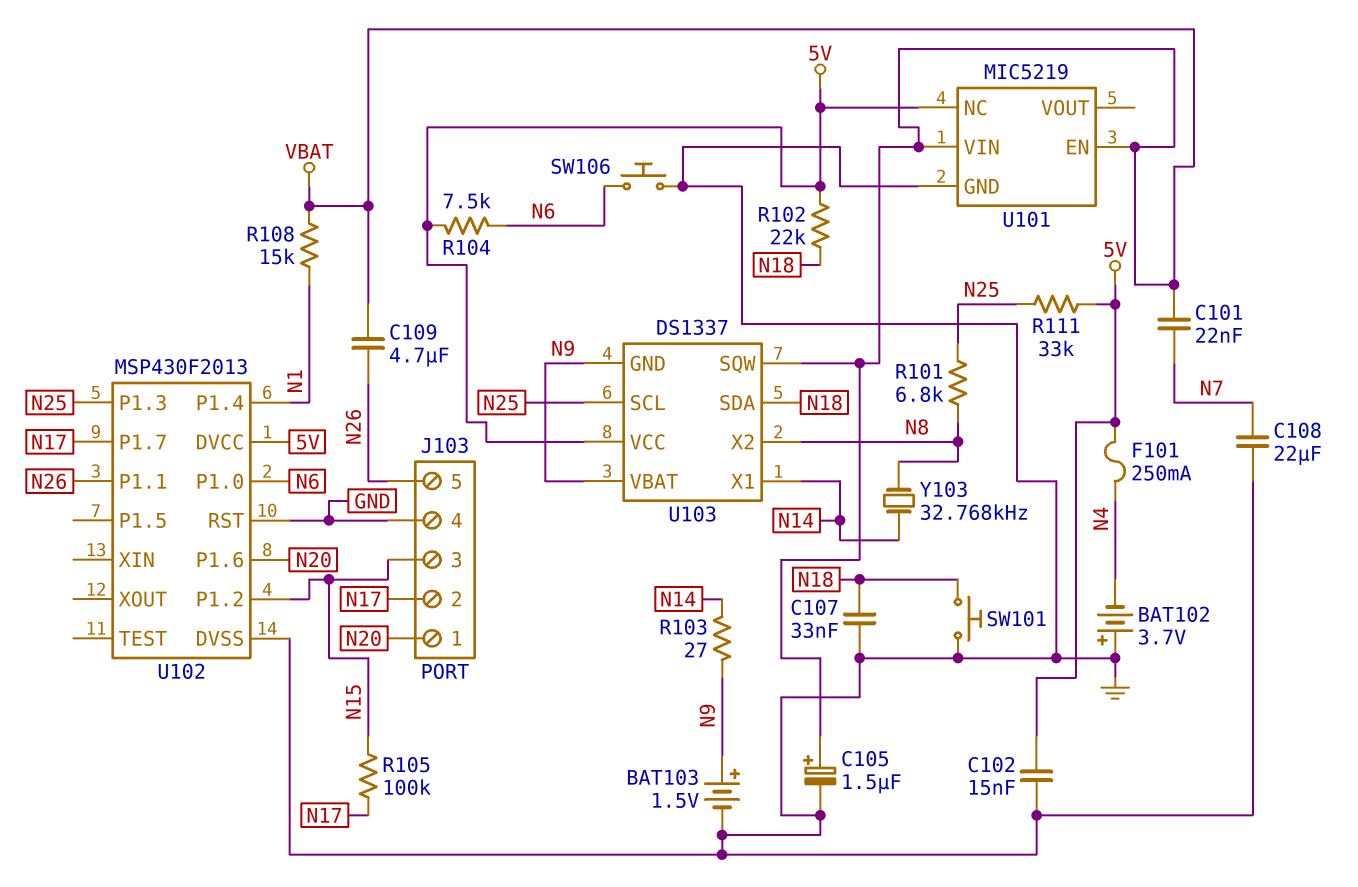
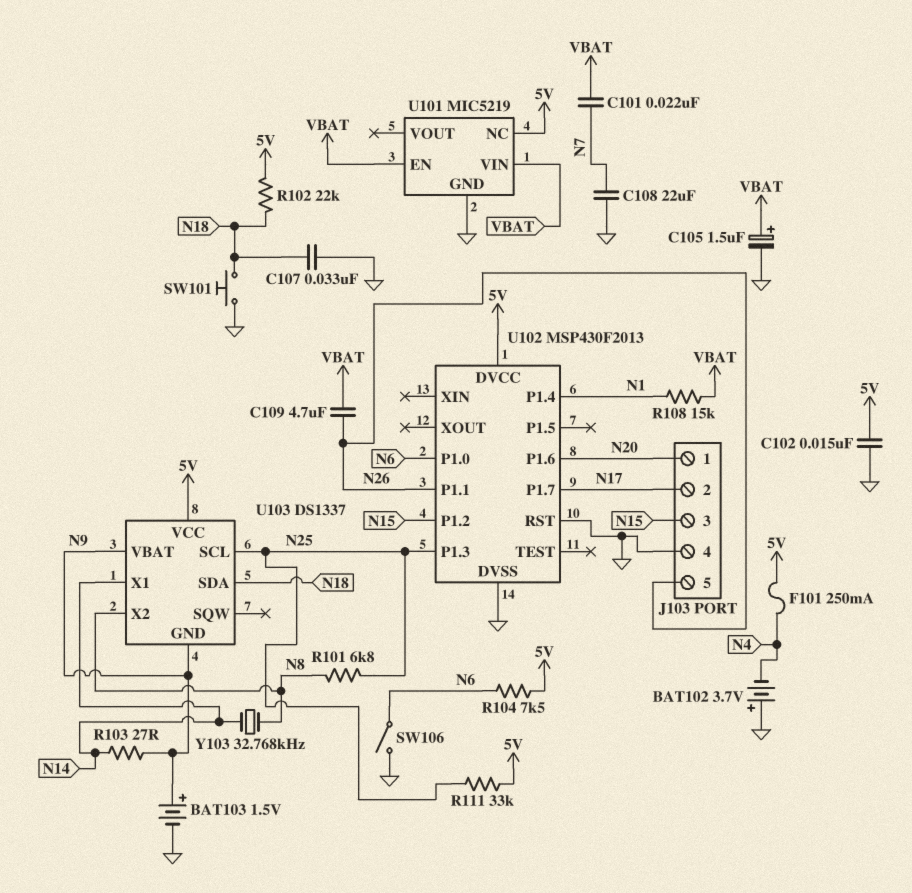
R105: 100k (N15, N17) -> none
SW106: button (GND, N6) -> switch (GND, N6)
U103 pin SQW: VBAT -> none

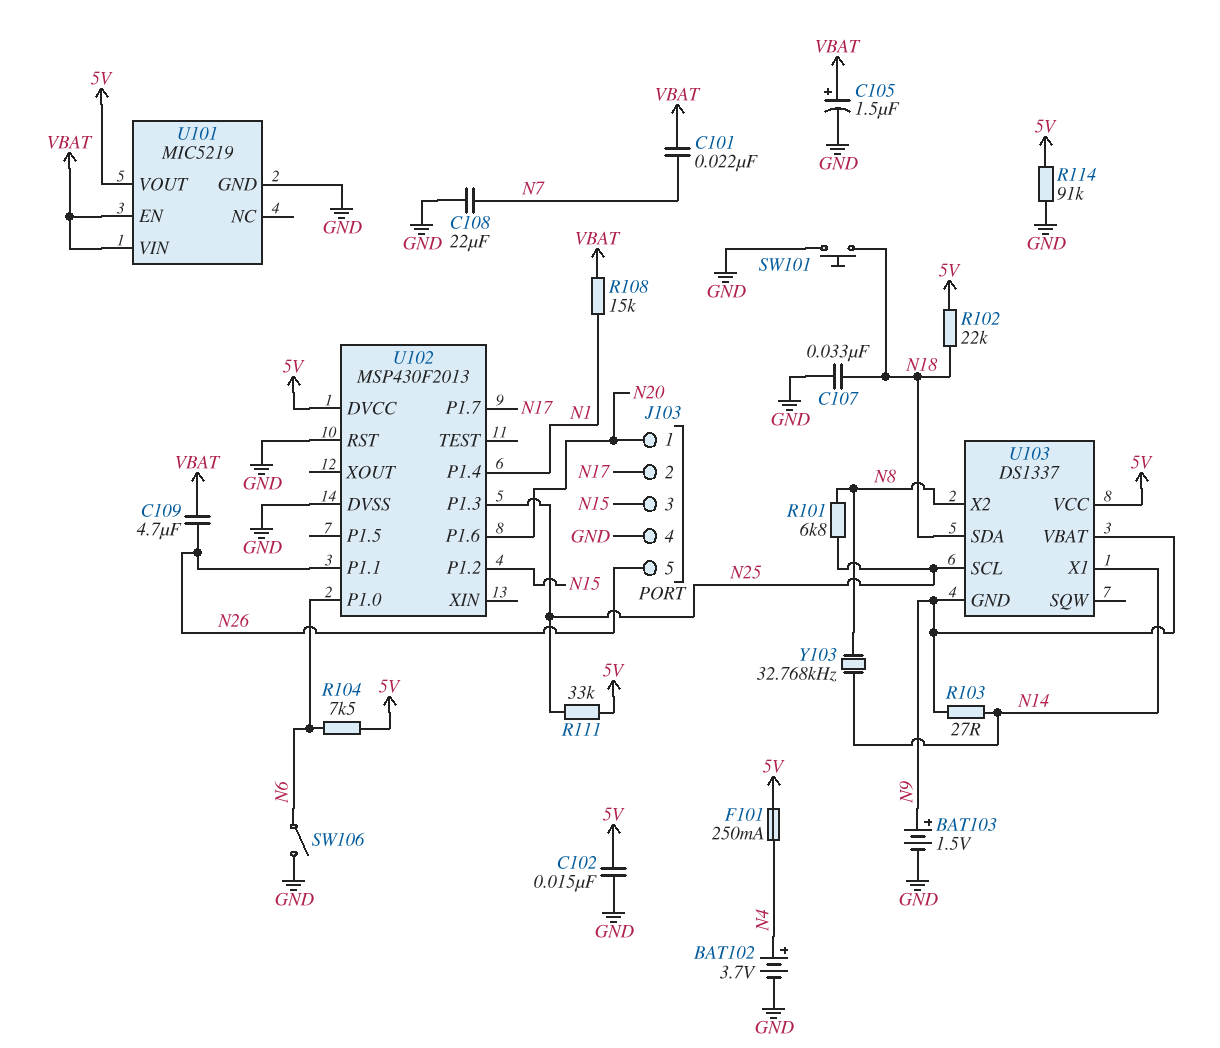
BAT102: 3.7V (plus GND, minus N4) -> 3.7V (plus N4, minus GND)
R114: none -> 91k (5V, GND)
U101 pin NC: 5V -> none
U101 pin VOUT: none -> 5V

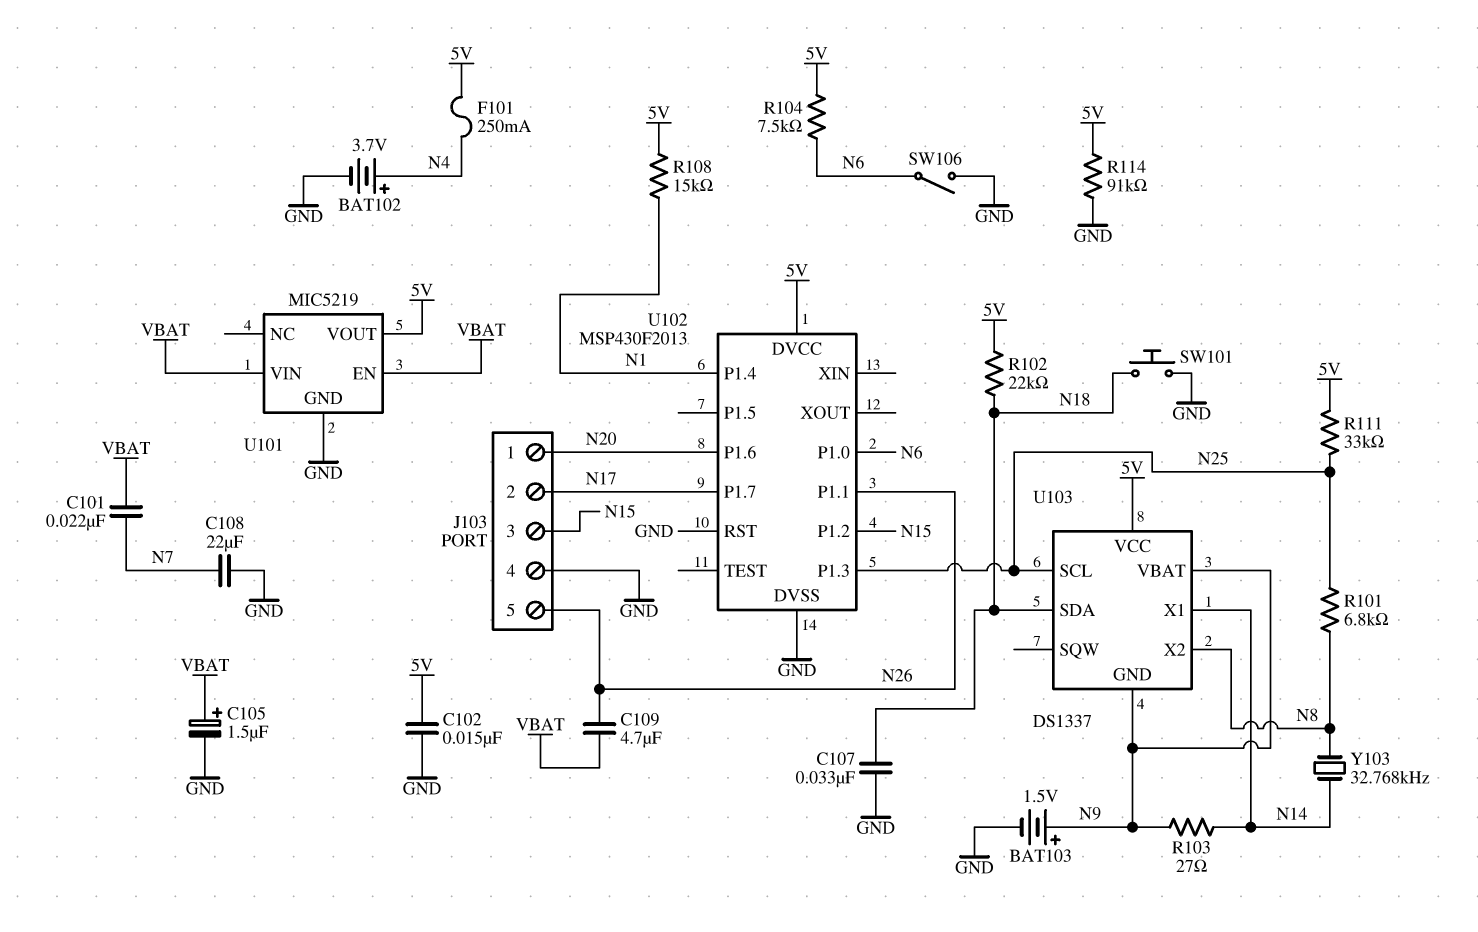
R108: 15k (N1, VBAT) -> 15k (5V, N1)

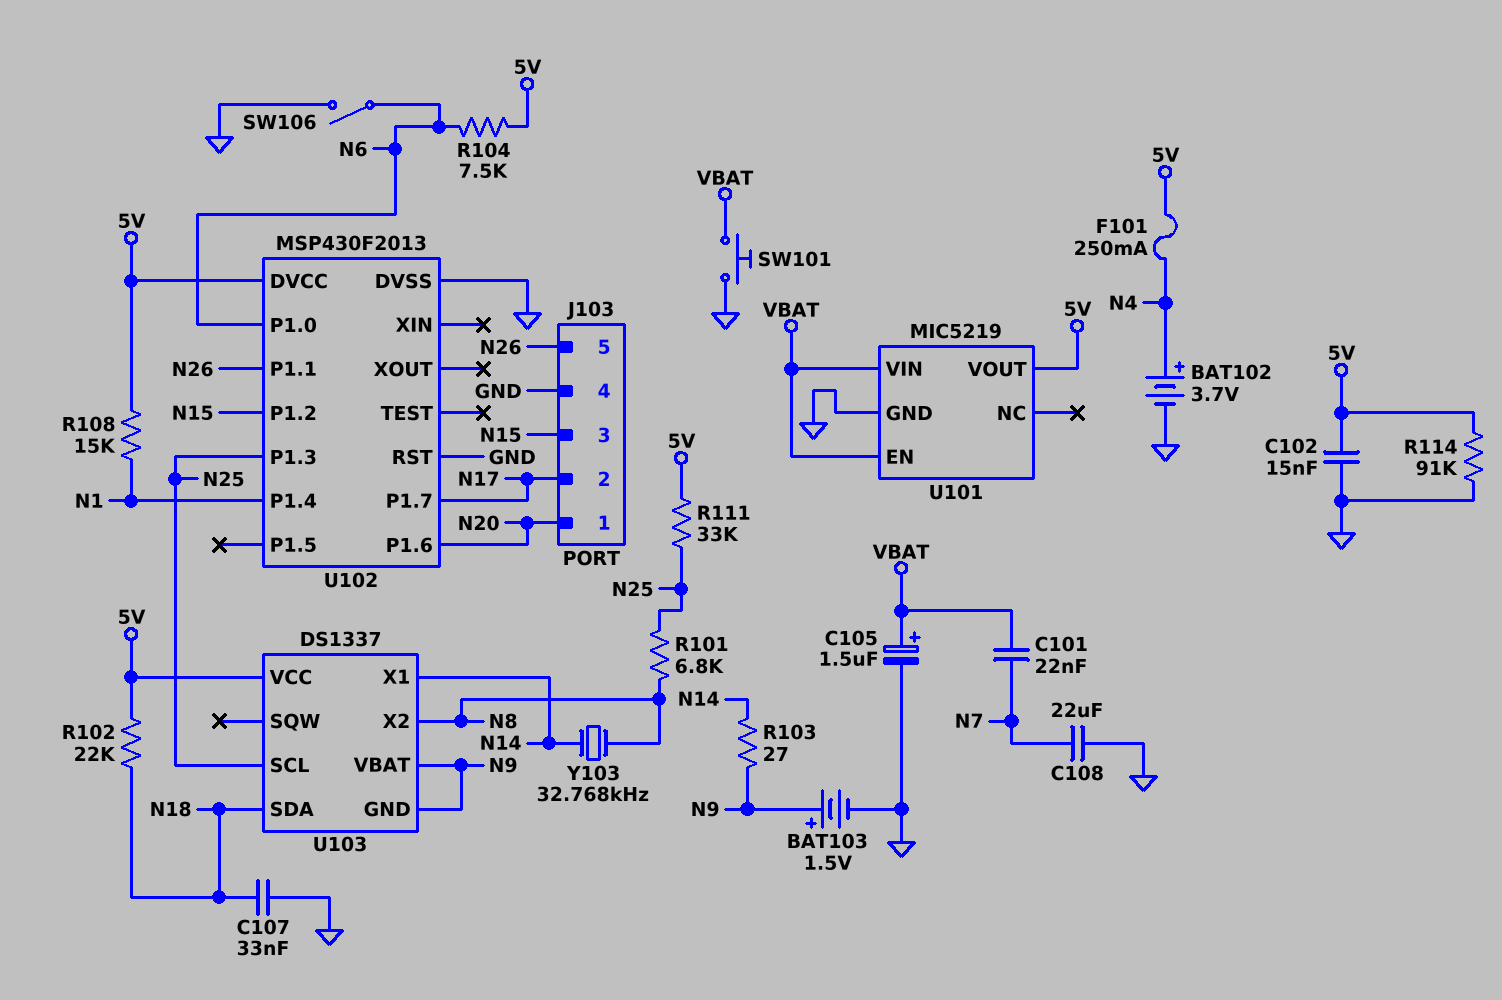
C109: 4.7uF (N26, VBAT) -> none
SW101: button (GND, N18) -> button (GND, VBAT)

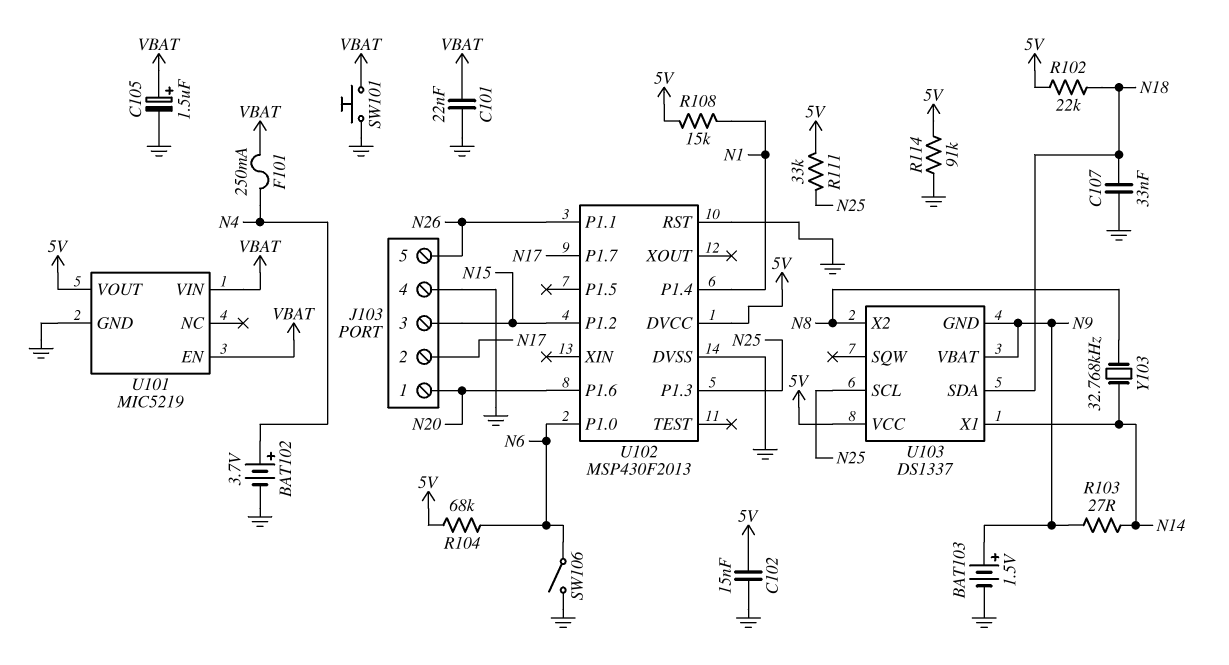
C101: 22nF (N7, VBAT) -> 22nF (GND, VBAT)
C108: 22uF (GND, N7) -> none
F101: 250mA (5V, N4) -> 250mA (N4, VBAT)
R101: 6.8k (N8, N25) -> none
R104: 7.5k (5V, N6) -> 68k (5V, N6)

